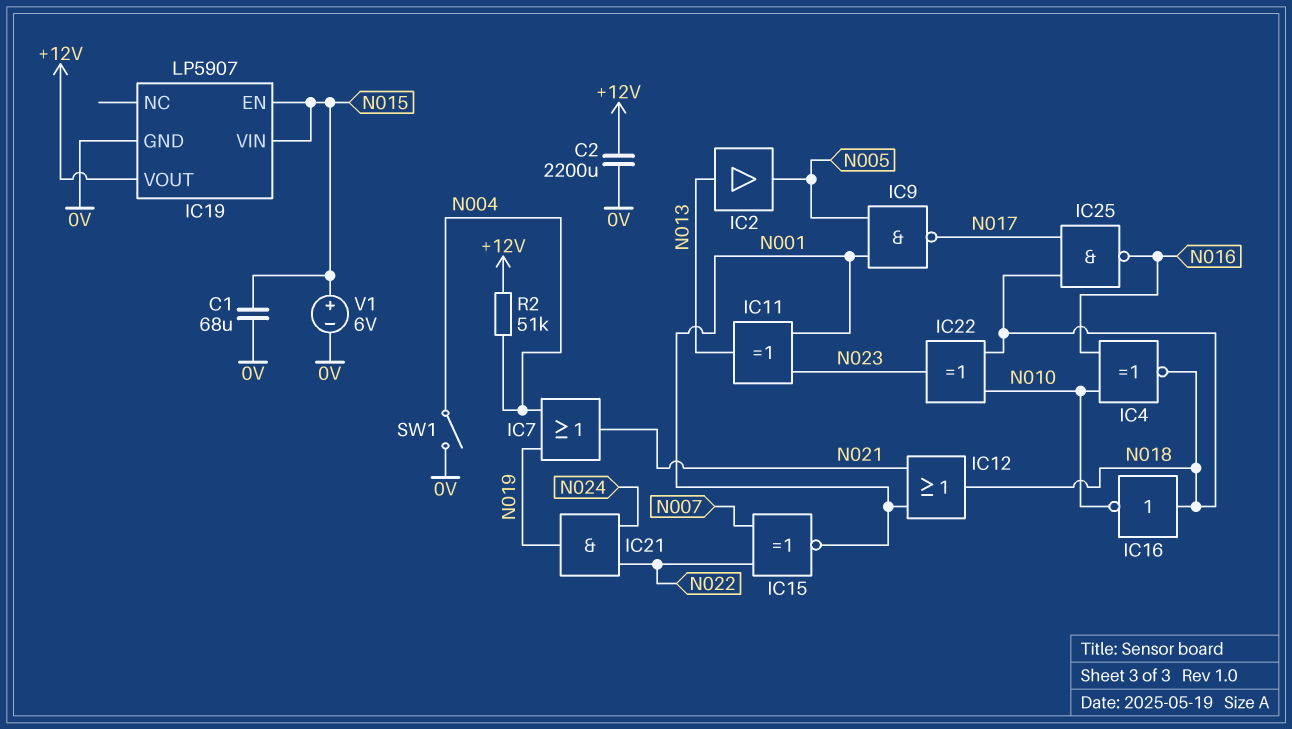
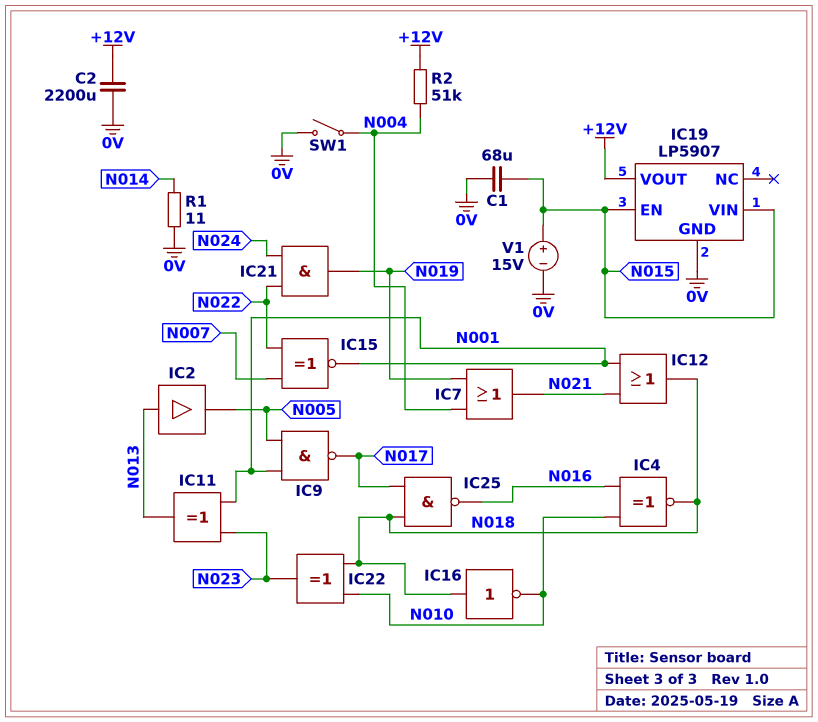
R1: none -> 11 (0V, N014)
V1: 6V (plus N015, minus 0V) -> 15V (plus N015, minus 0V)

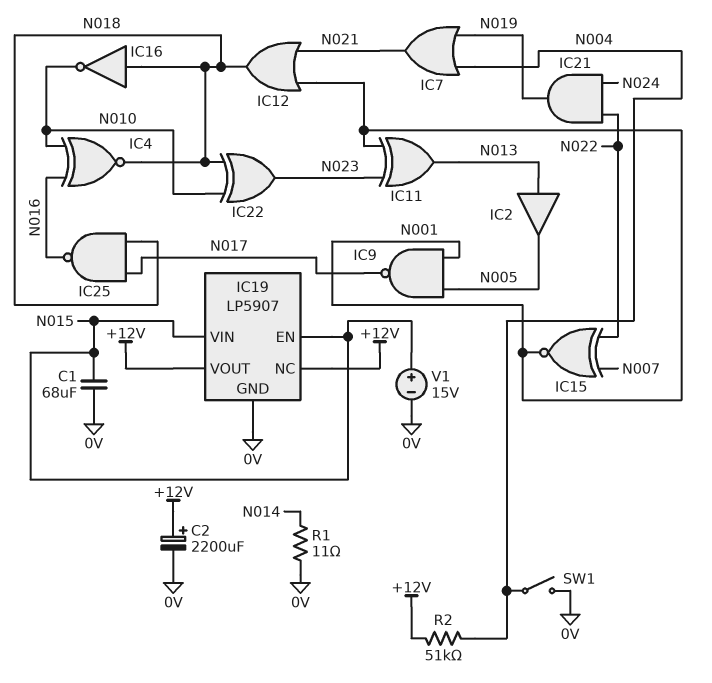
C2: 2200uF (+12V, 0V) -> 2200uF (plus +12V, minus 0V)
IC19 pin NC: none -> +12V

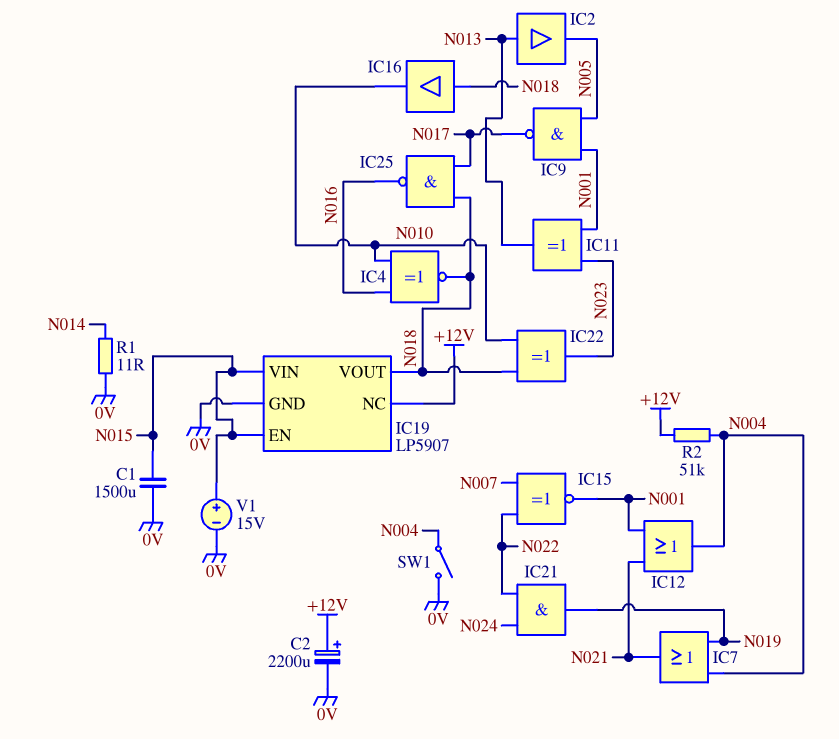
C1: 68uF (0V, N015) -> 1500uF (0V, N015)
IC12: OR (in N001, in N021, out N018) -> OR (in N001, in N021, out N004)
IC16: NOT (in N018, out N010) -> buffer (in N018, out N010)
IC19 pin VOUT: +12V -> N018

